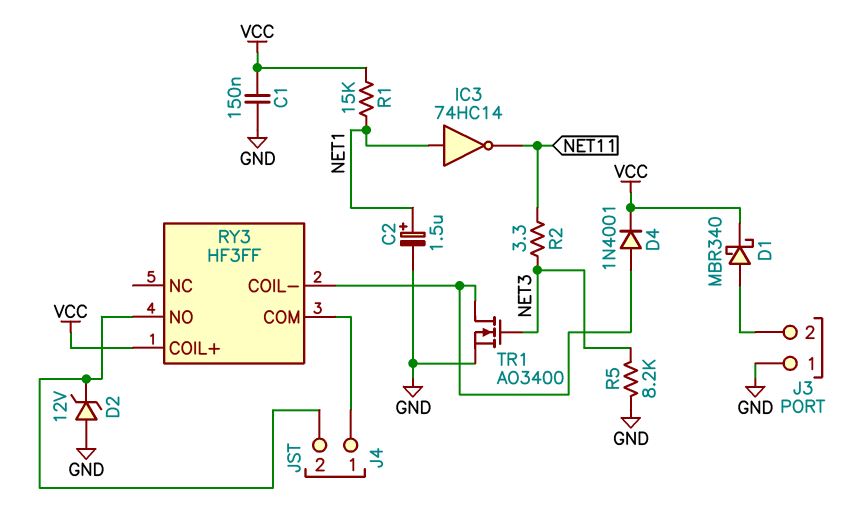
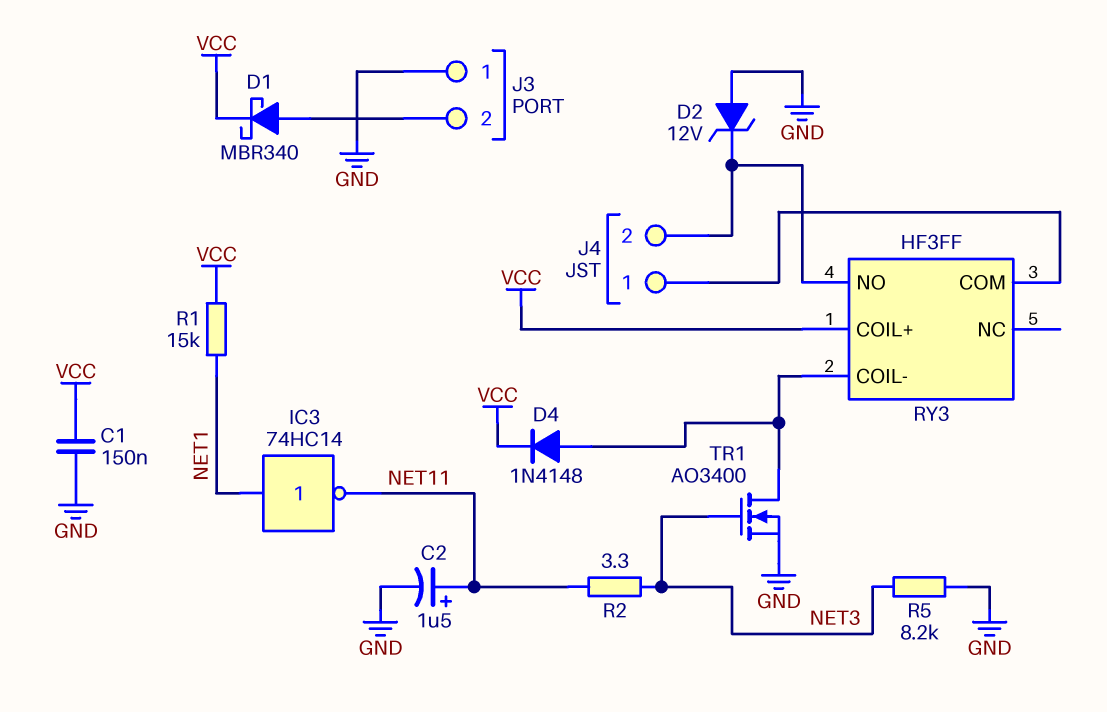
C2: 1.5uF (plus NET1, minus GND) -> 1.5uF (plus NET11, minus GND)
D4: diode 1N4001 (A RY3/COIL-, K VCC) -> diode 1N4148 (A RY3/COIL-, K VCC)

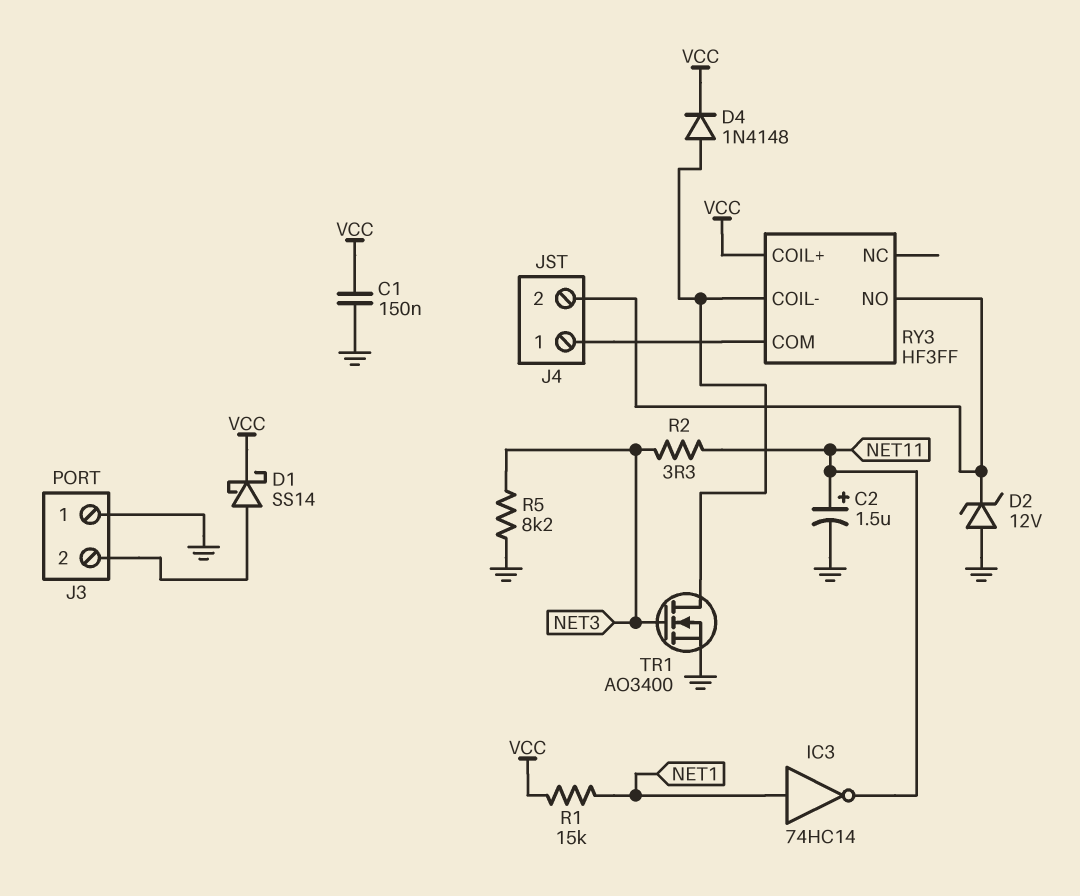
D1: schottky MBR340 (A J3/2, K VCC) -> schottky SS14 (A J3/2, K VCC)

